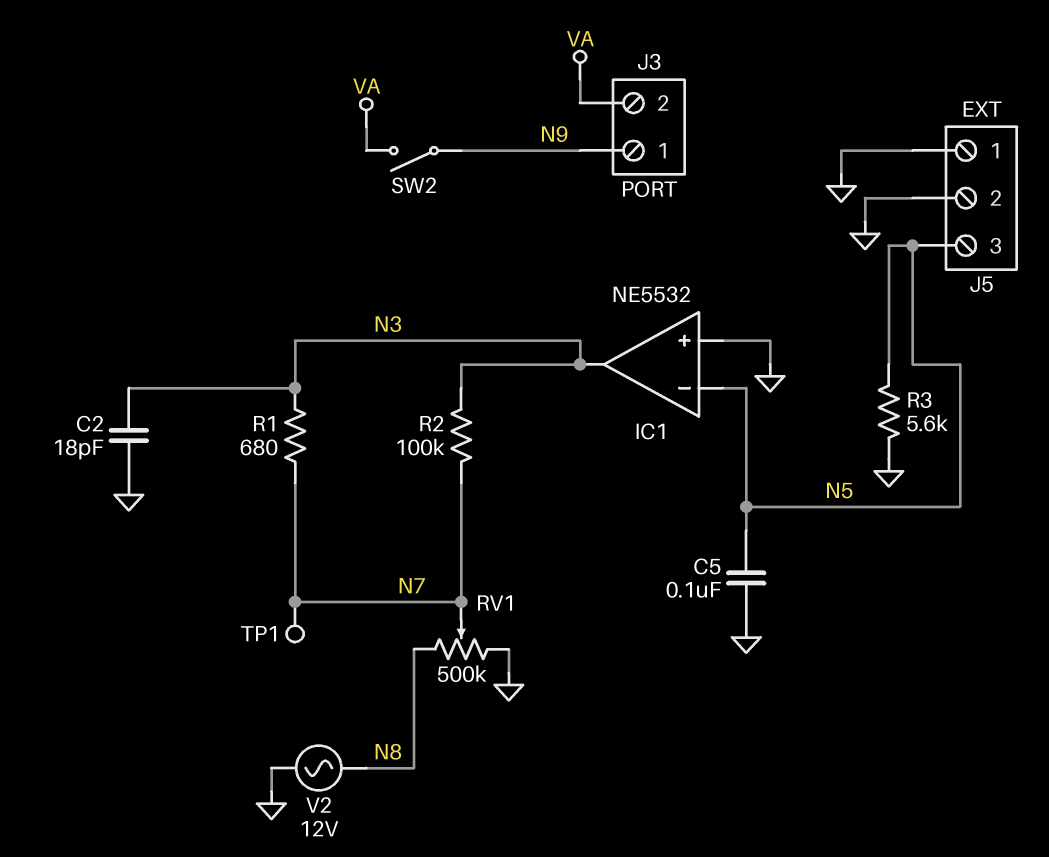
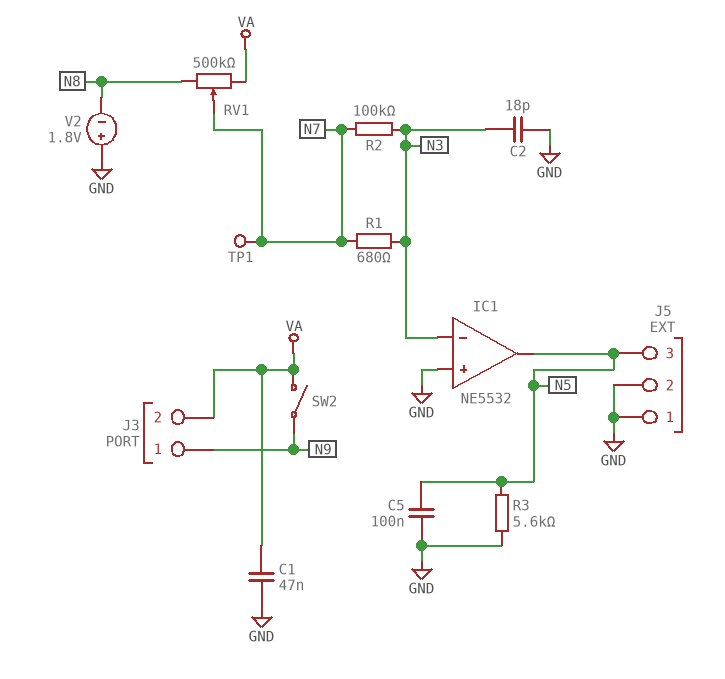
C1: none -> 47nF (GND, VA)
IC1 pin in-: N5 -> N3
IC1 pin out: N3 -> N5
RV1: 500k (GND, N8, wiper N7) -> 500k (N8, VA, wiper N7)
V2: AC 12V (GND, N8) -> 1.8V (plus GND, minus N8)

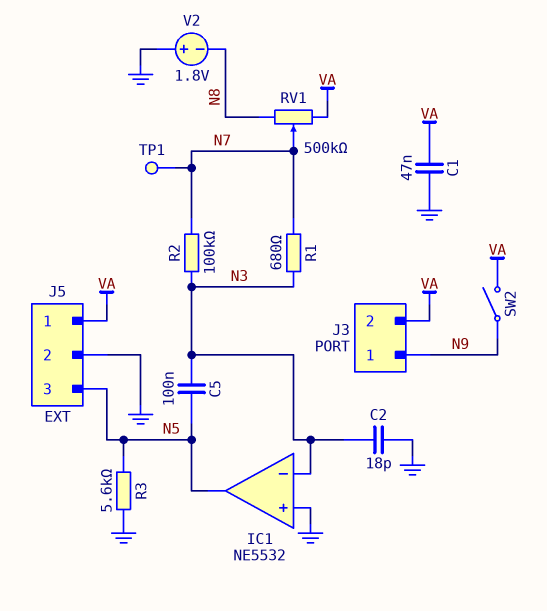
C5: 100nF (GND, N5) -> 100nF (N3, N5)
J5 pin 1: GND -> VA

